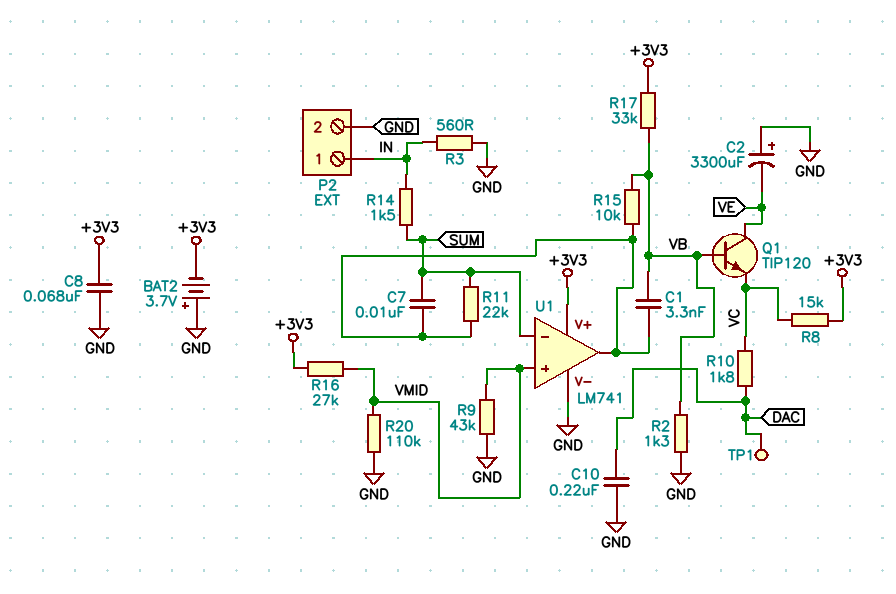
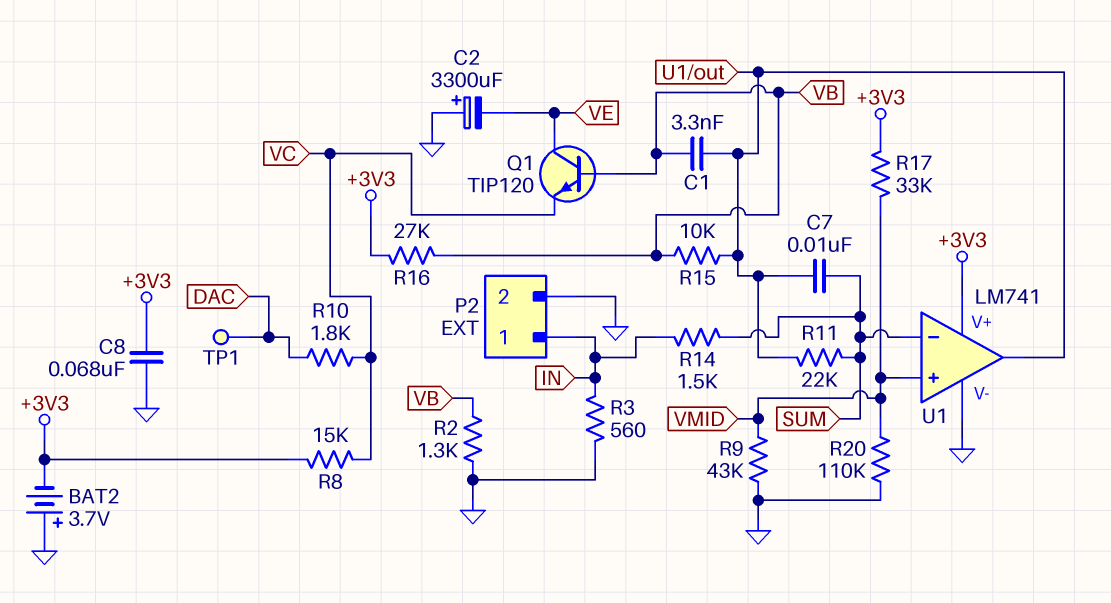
C10: 220nF (DAC, GND) -> none
R16: 27k (+3V3, VMID) -> 27k (+3V3, VB)
R17: 33k (+3V3, VB) -> 33k (+3V3, VMID)

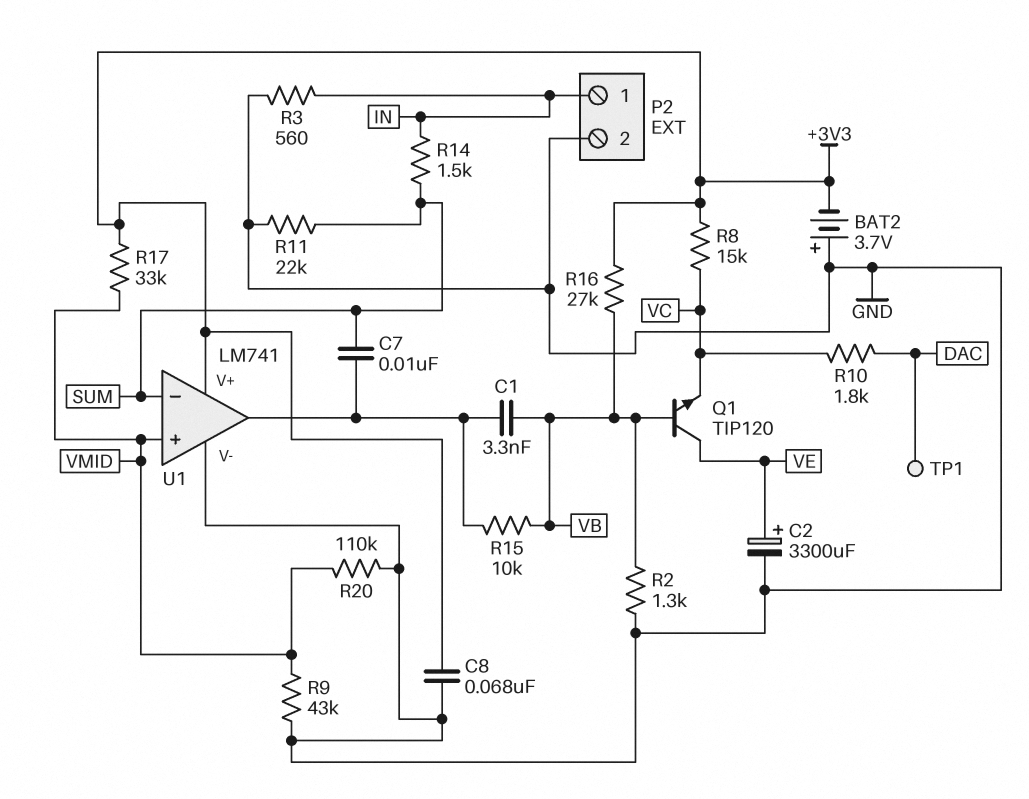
C2: 3300uF (plus GND, minus VE) -> 3300uF (plus VE, minus GND)
R11: 22k (SUM, U1/out) -> 22k (GND, SUM)

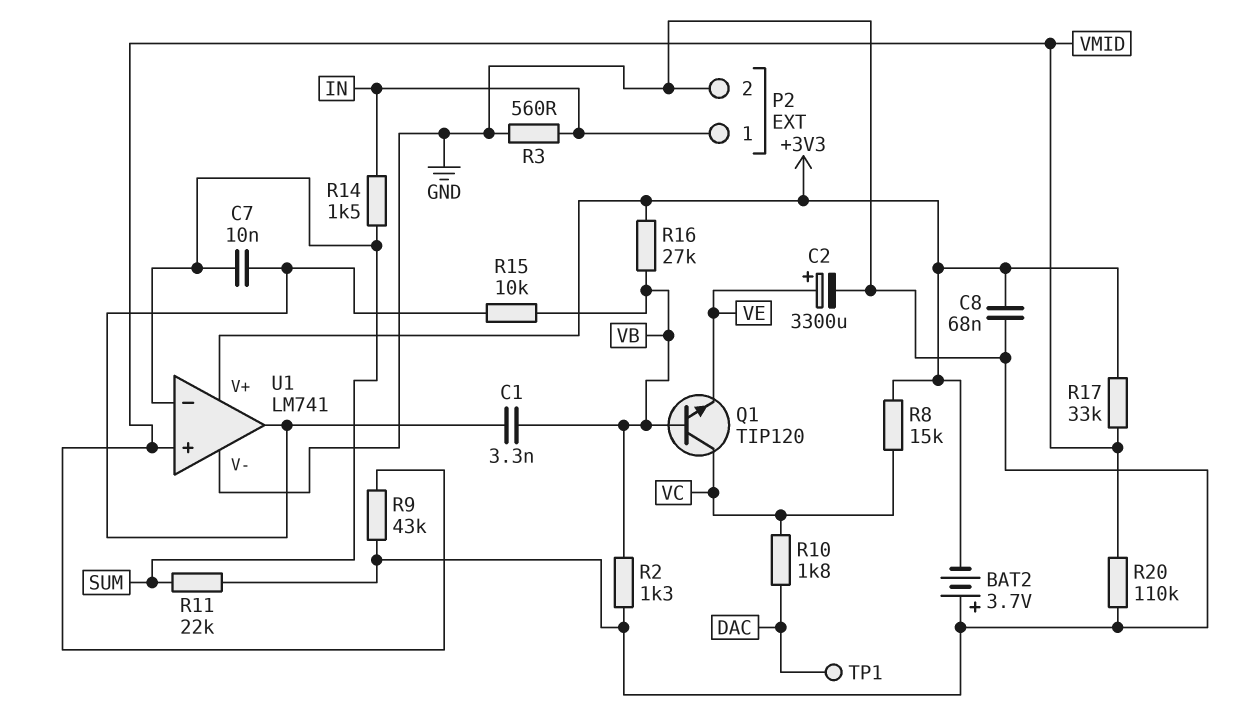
Q1: NPN TIP120 (B VB, C VE, E VC) -> NPN TIP120 (B VB, C VC, E VE)

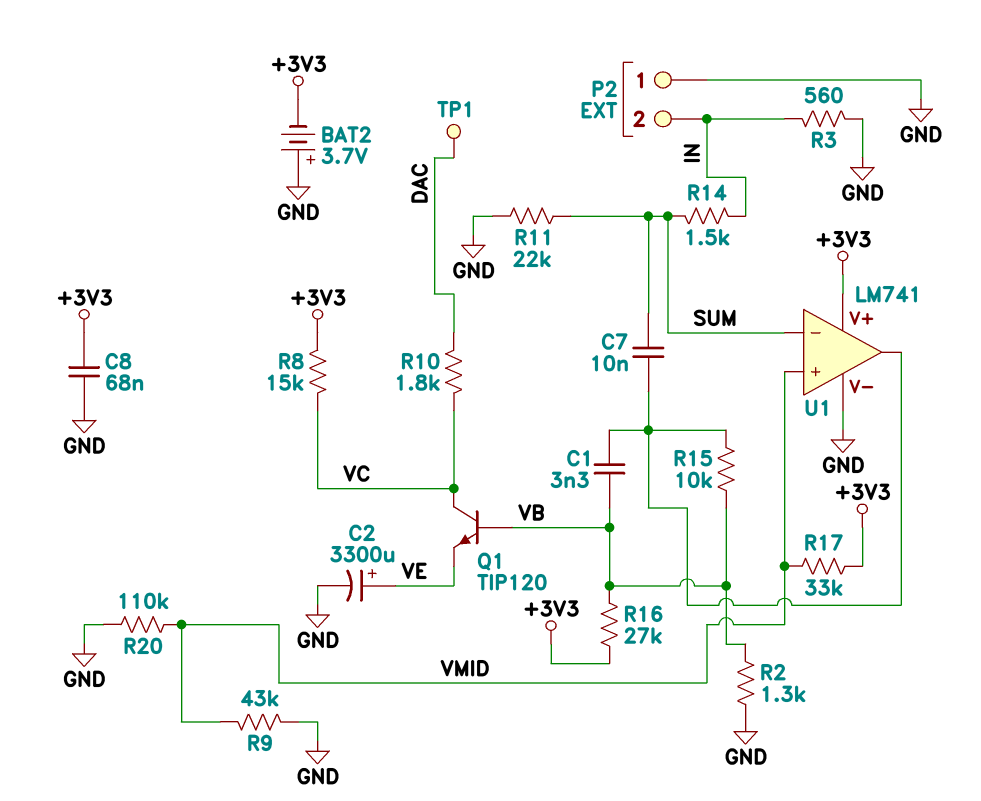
P2 pin 1: IN -> GND
P2 pin 2: GND -> IN

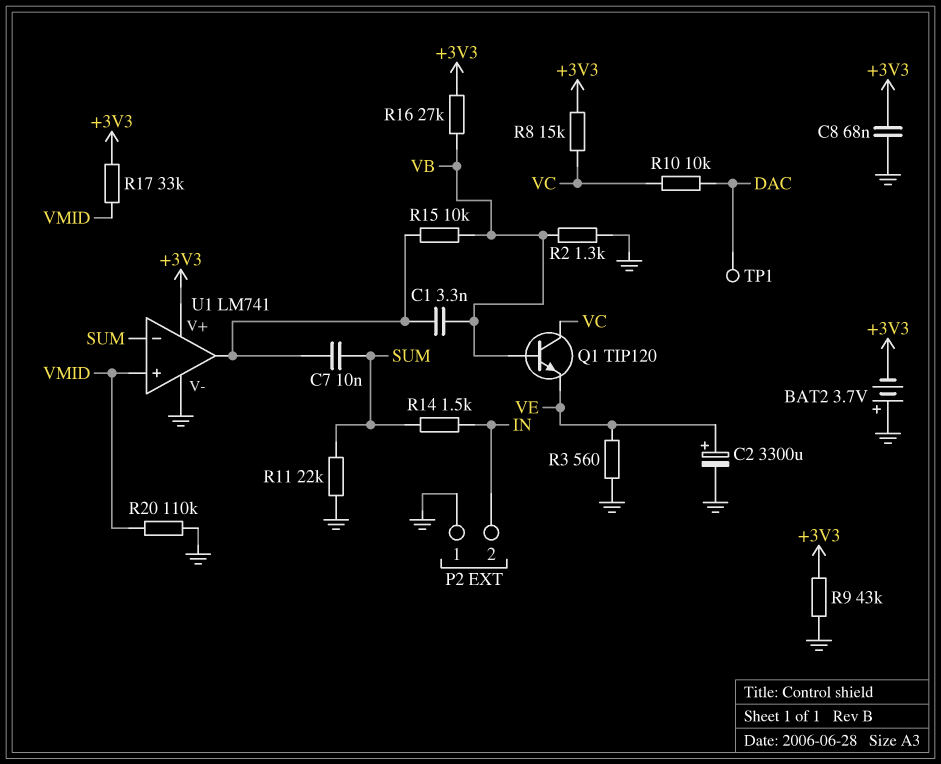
R3: 560 (GND, IN) -> 560 (GND, VE)
R9: 43k (GND, VMID) -> 43k (+3V3, GND)
R10: 1.8k (DAC, VC) -> 10k (DAC, VC)

